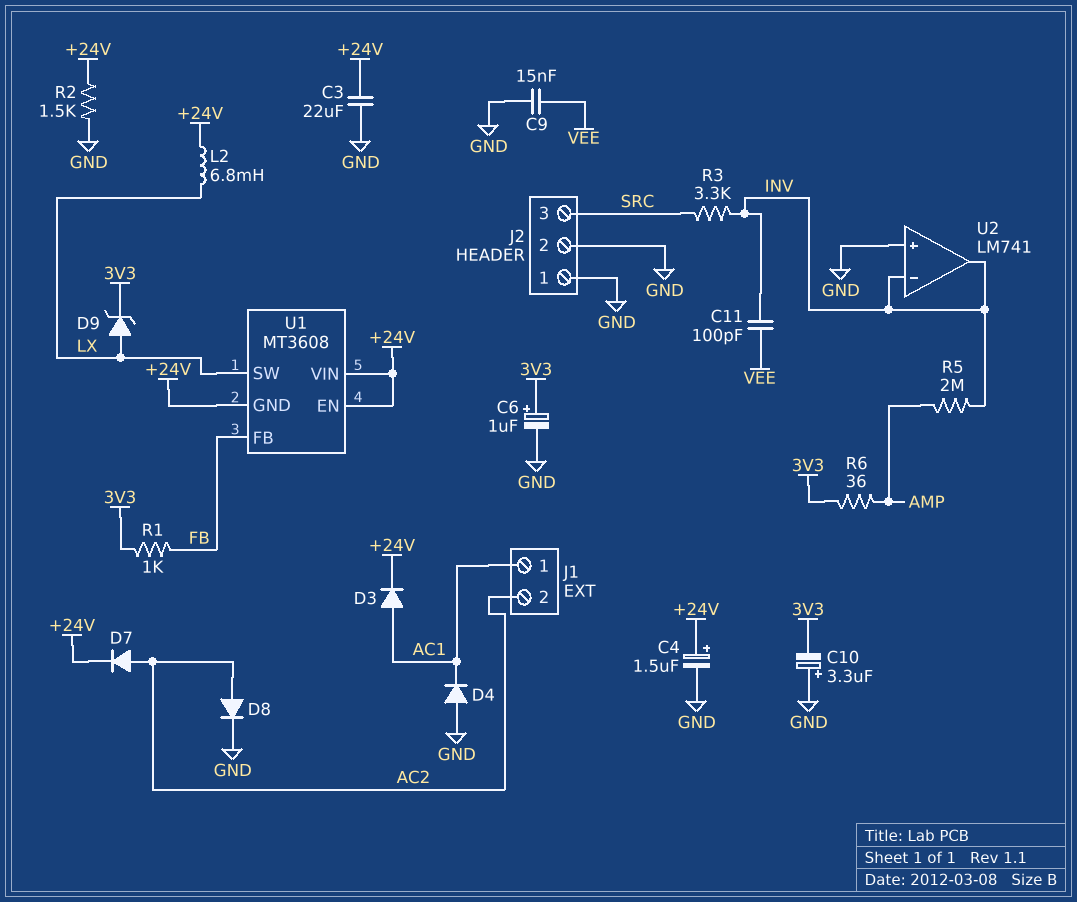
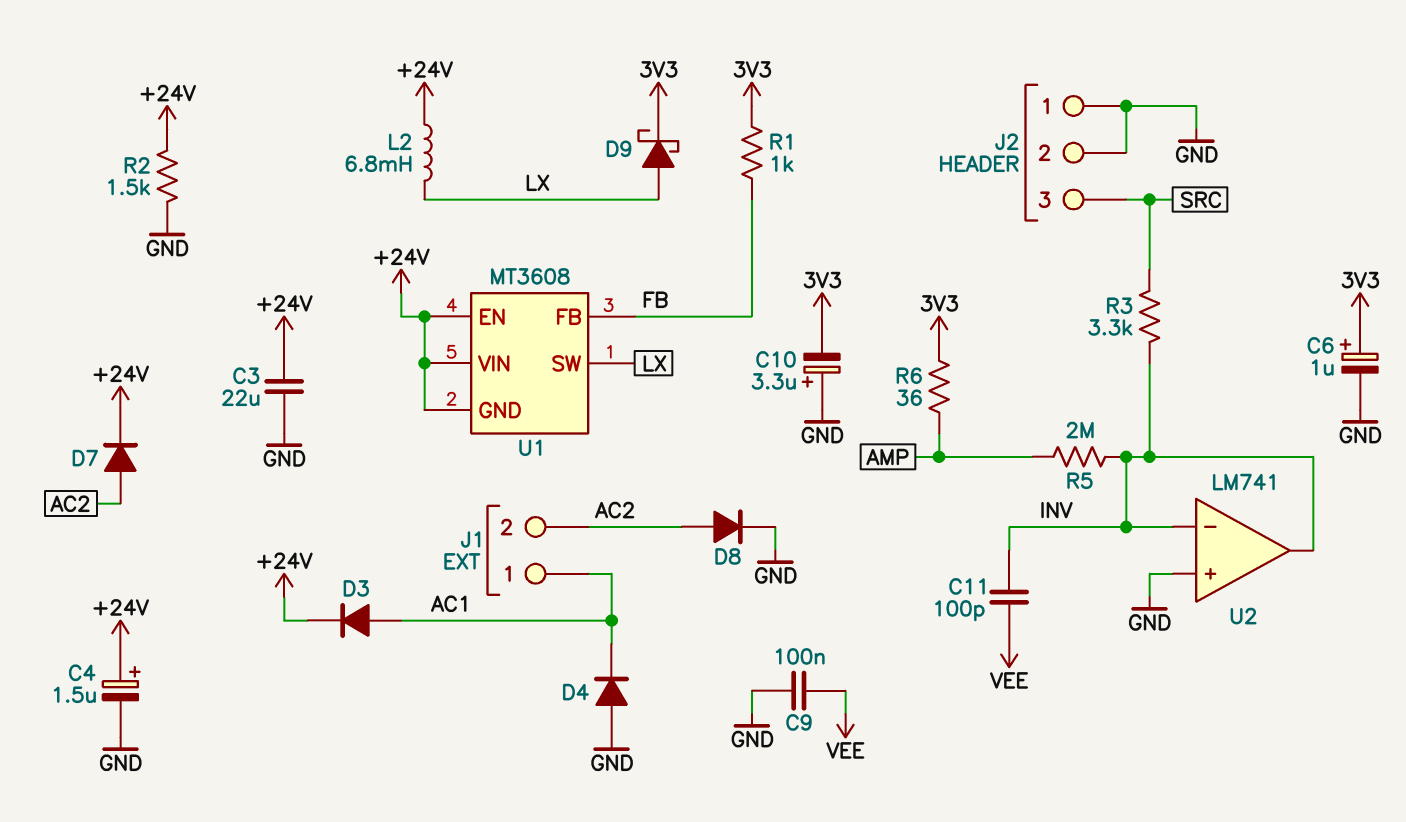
C9: 15nF (GND, VEE) -> 100nF (GND, VEE)
D9: zener (A LX, K 3V3) -> schottky (A LX, K 3V3)

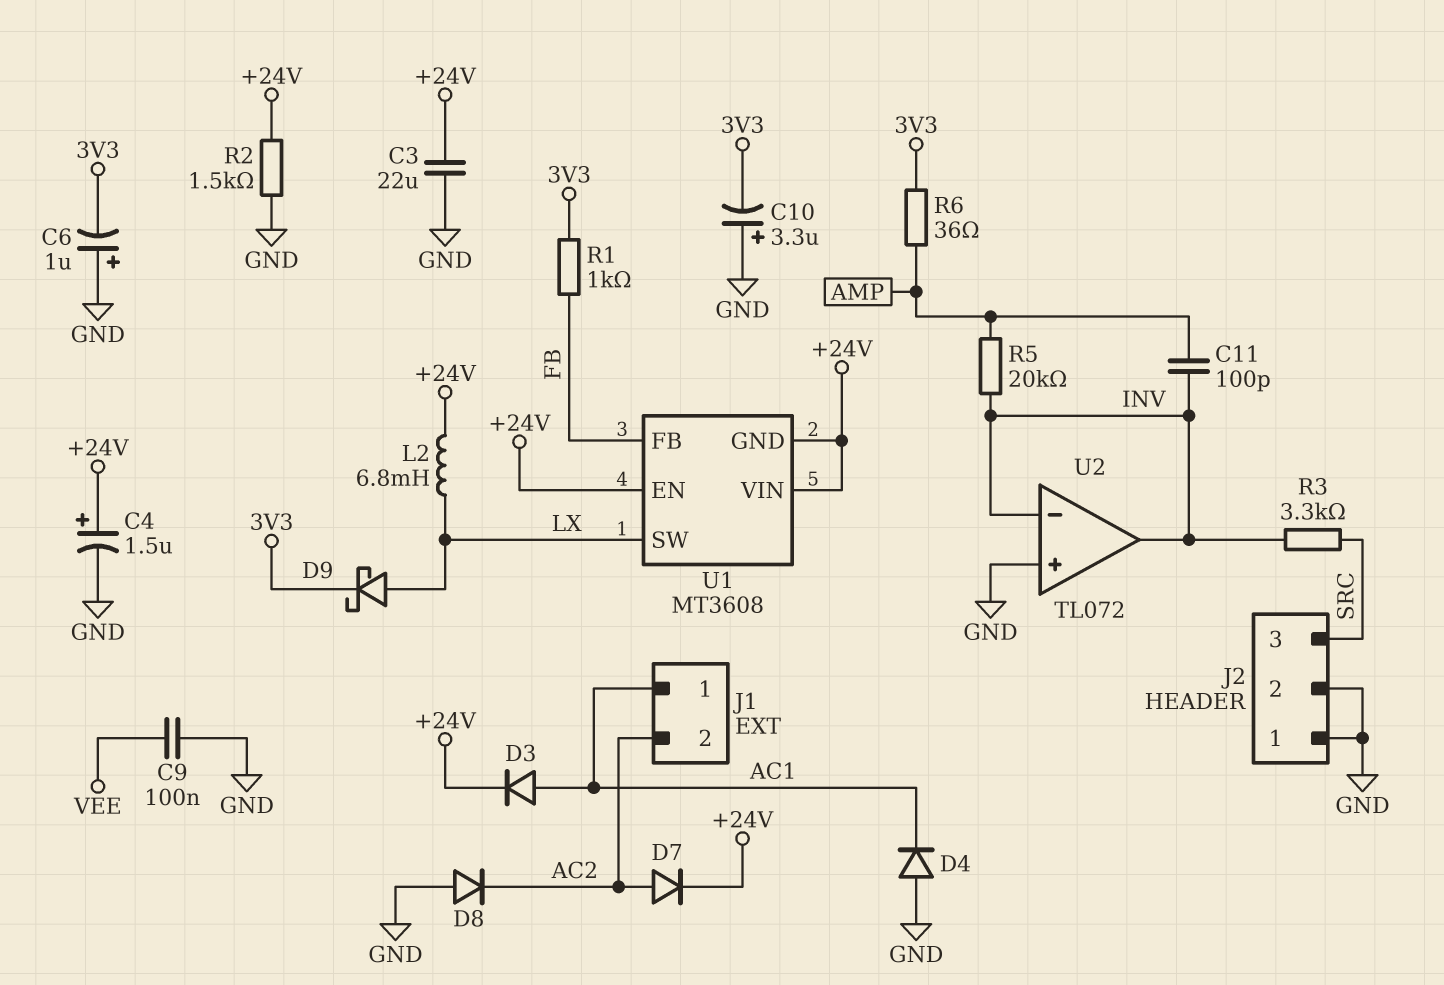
C6: 1uF (plus 3V3, minus GND) -> 1uF (plus GND, minus 3V3)
C11: 100pF (INV, VEE) -> 100pF (AMP, INV)
D8: diode (A AC2, K GND) -> diode (A GND, K AC2)
R5: 2M (AMP, INV) -> 20k (AMP, INV)
U2: LM741 -> TL072

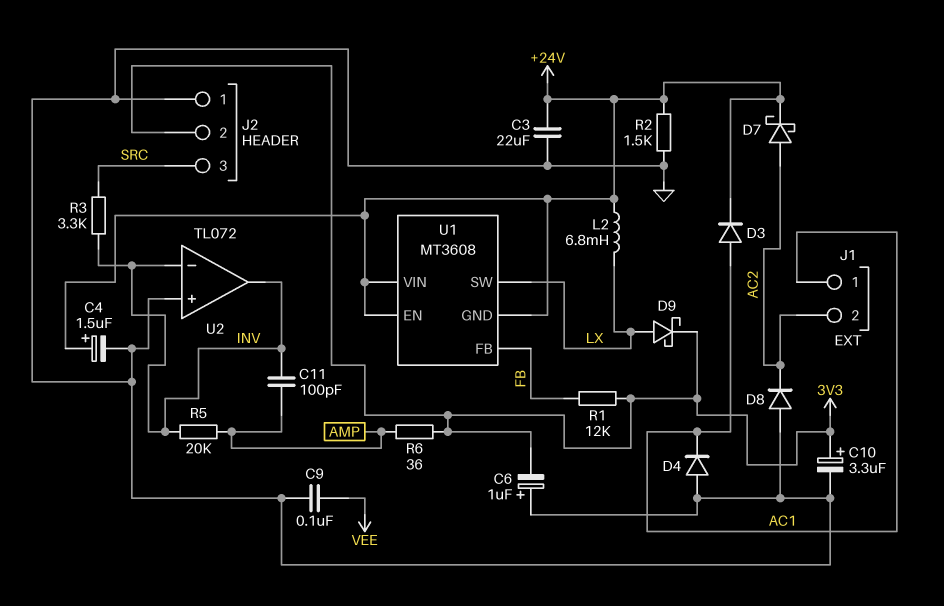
C10: 3.3uF (plus GND, minus 3V3) -> 3.3uF (plus 3V3, minus GND)
D7: diode (A AC2, K +24V) -> schottky (A AC2, K +24V)
J2 pin 2: GND -> 3V3
R1: 1k (3V3, FB) -> 12k (3V3, FB)

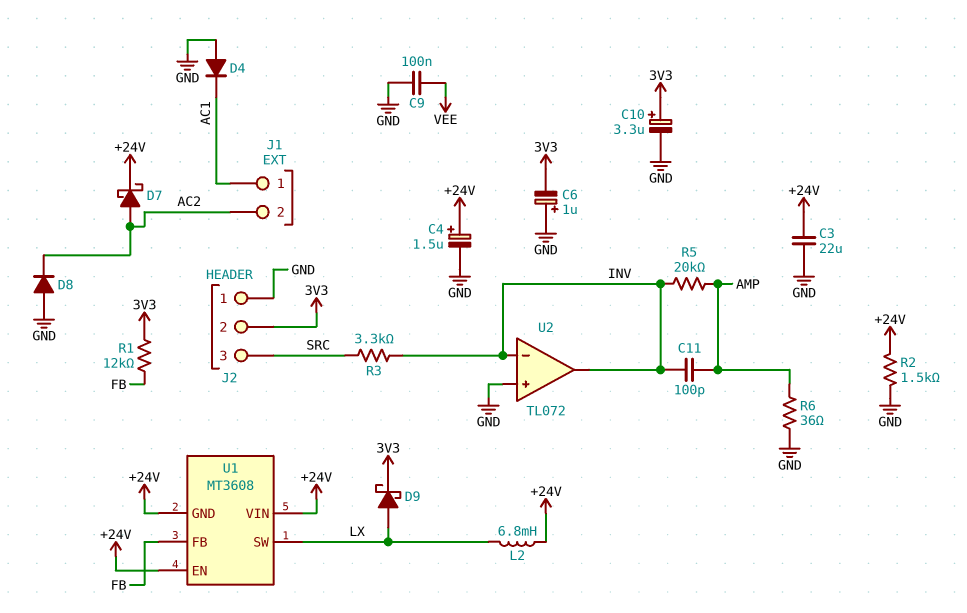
D3: diode (A AC1, K +24V) -> none
R6: 36 (3V3, AMP) -> 36 (AMP, GND)

